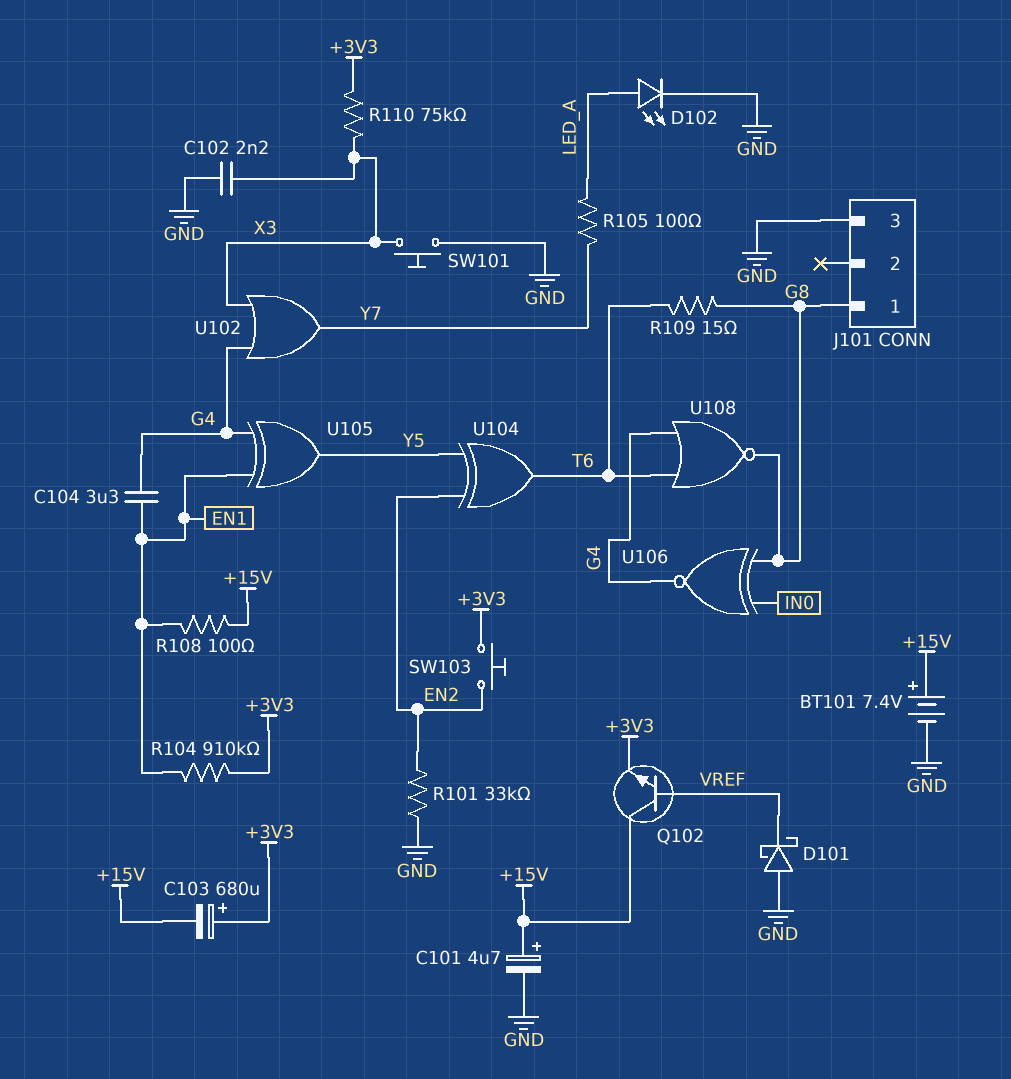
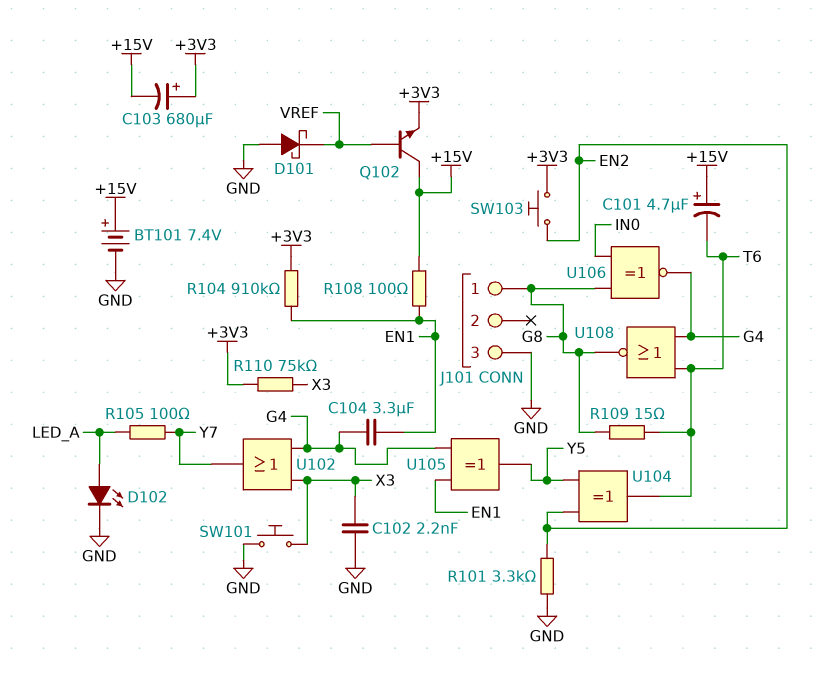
C101: 4.7uF (plus +15V, minus GND) -> 4.7uF (plus +15V, minus T6)
R101: 33k (EN2, GND) -> 3.3k (EN2, GND)

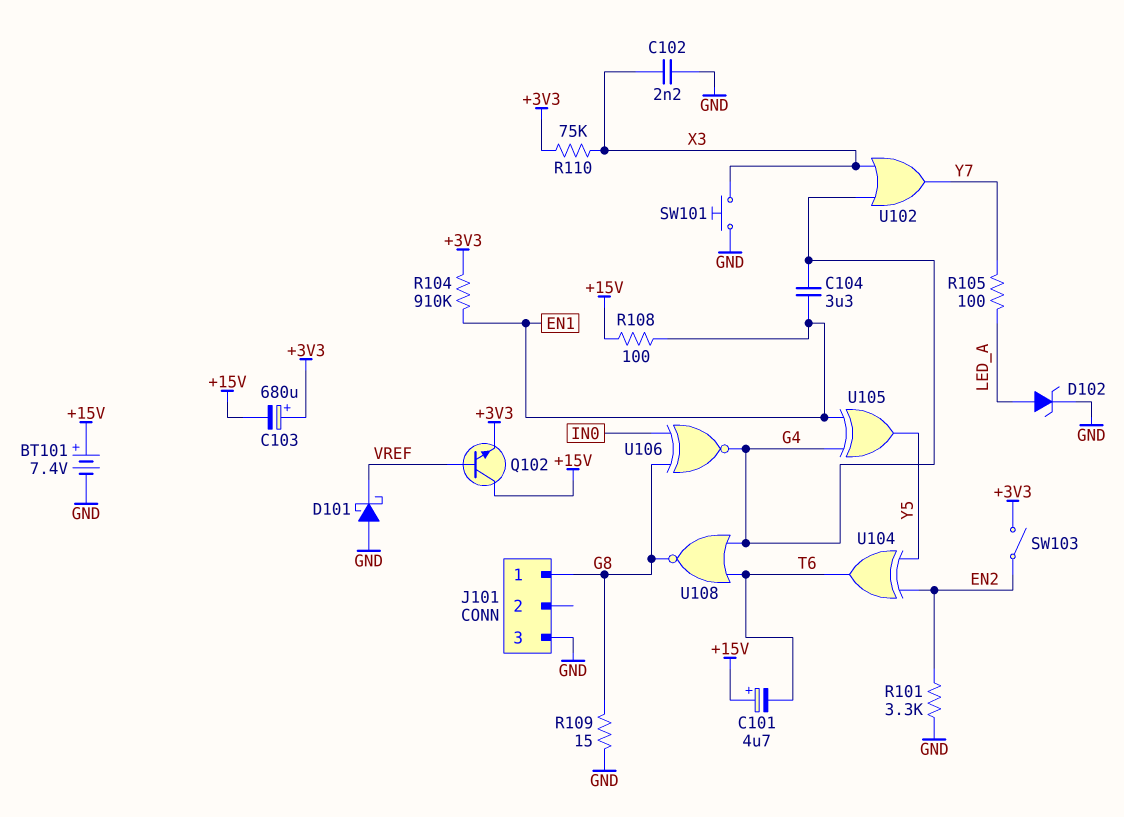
D102: LED (A LED_A, K GND) -> zener (A LED_A, K GND)
R109: 15 (G8, T6) -> 15 (G8, GND)
SW103: button (+3V3, EN2) -> switch (+3V3, EN2)

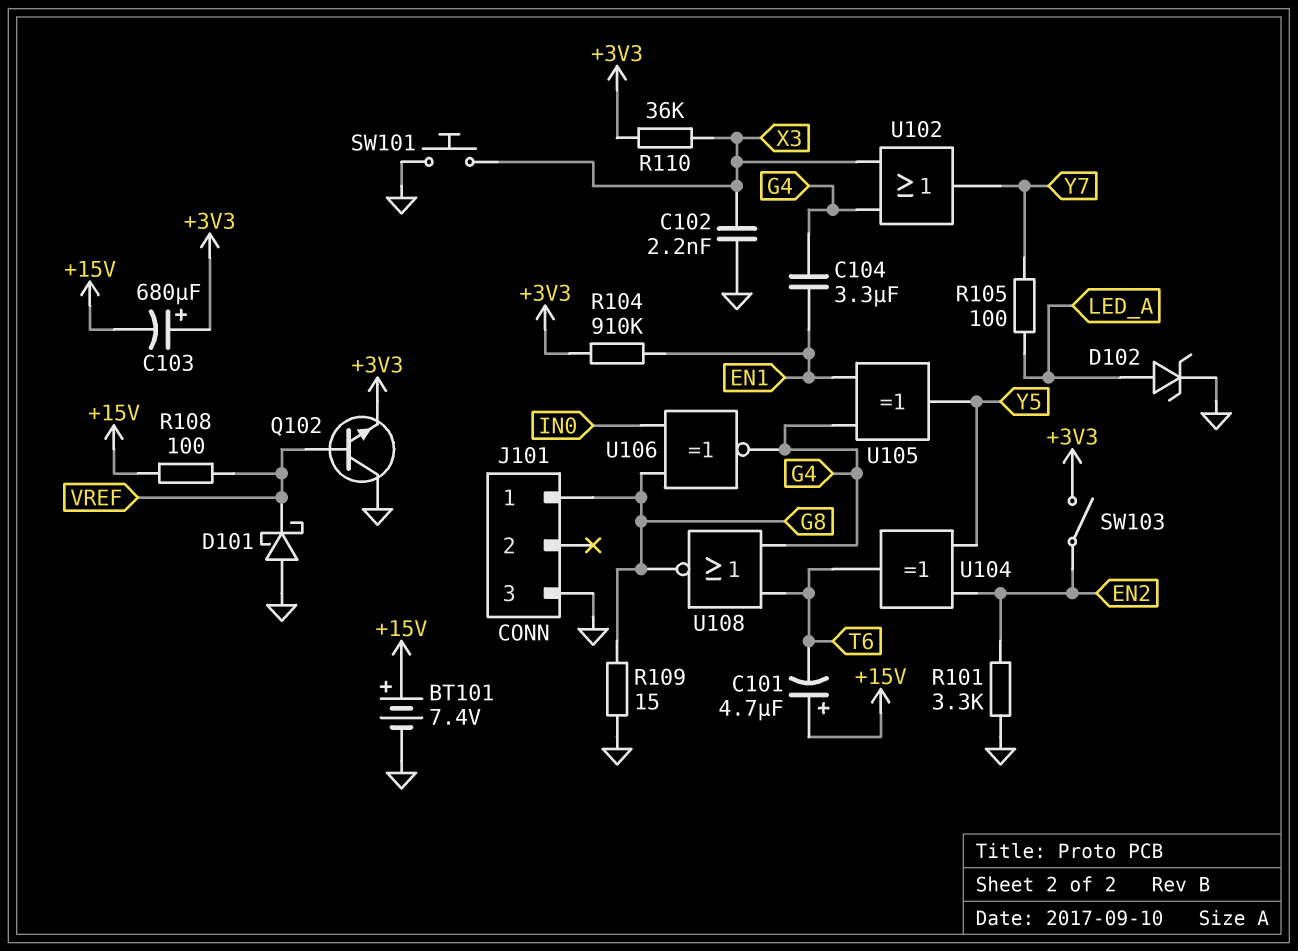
Q102: NPN (B VREF, C +15V, E +3V3) -> NPN (B VREF, C GND, E +3V3)
R108: 100 (+15V, EN1) -> 100 (+15V, VREF)
R110: 75k (+3V3, X3) -> 36k (+3V3, X3)

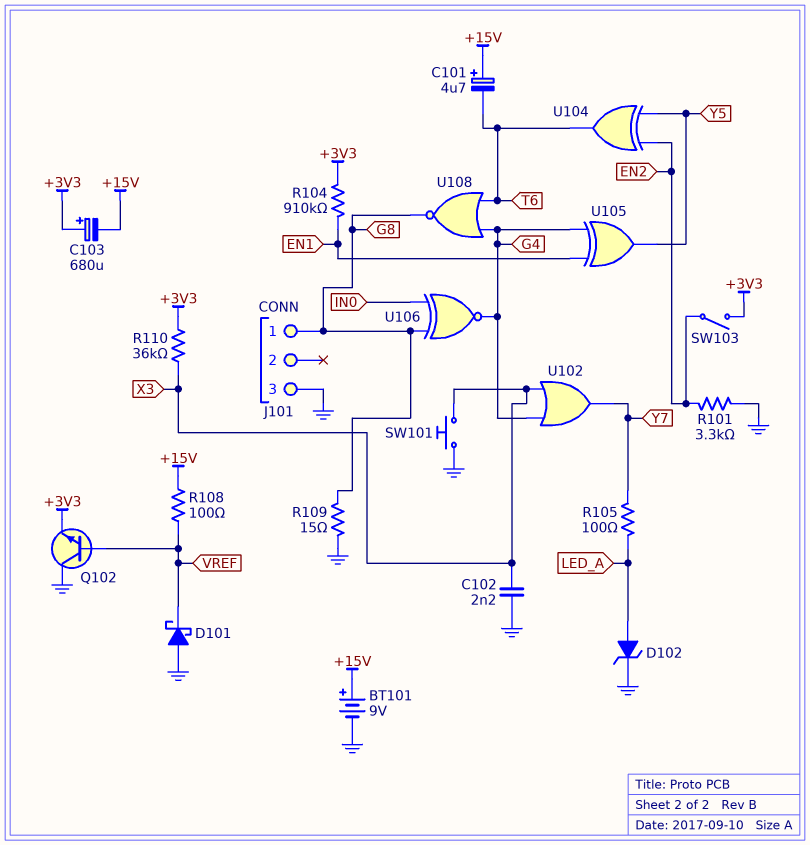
BT101: 7.4V (plus +15V, minus GND) -> 9V (plus +15V, minus GND)
C104: 3.3uF (EN1, G4) -> none

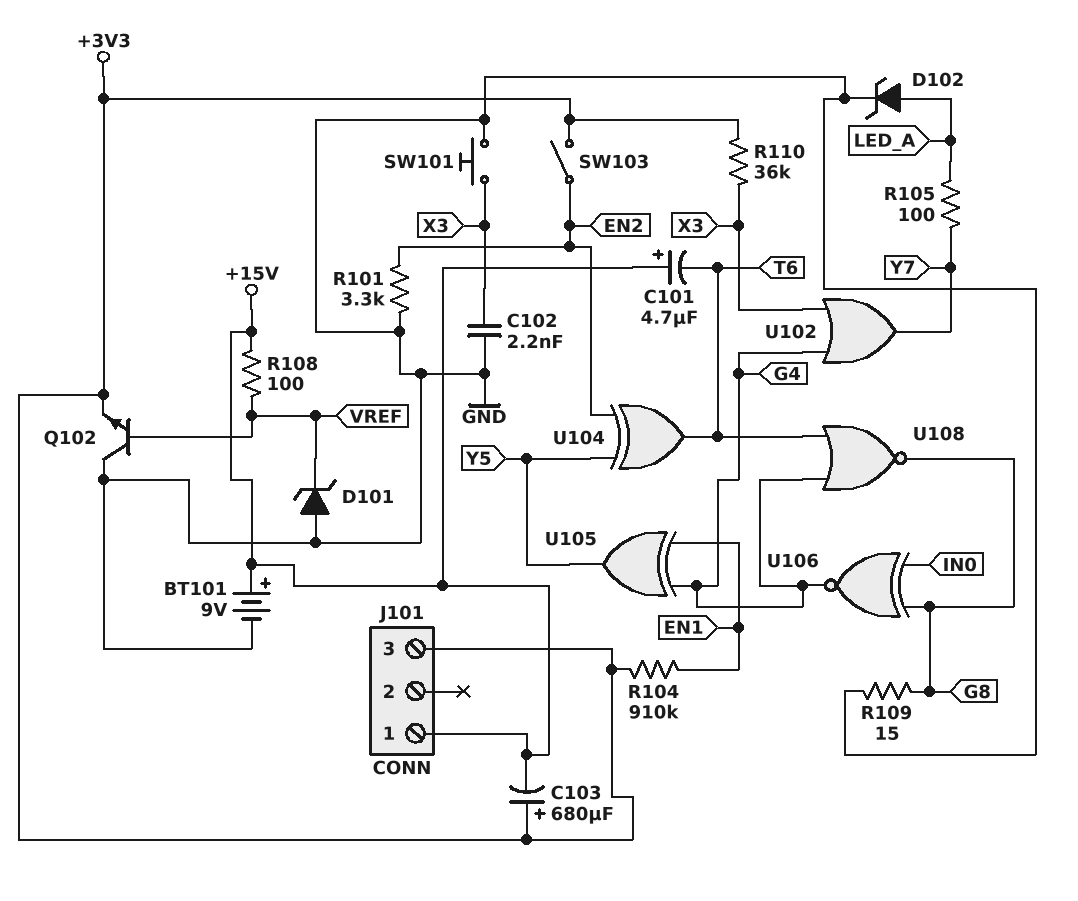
D101: schottky (A GND, K VREF) -> zener (A GND, K VREF)
J101 pin 1: G8 -> +15V
J101 pin 3: GND -> +3V3

